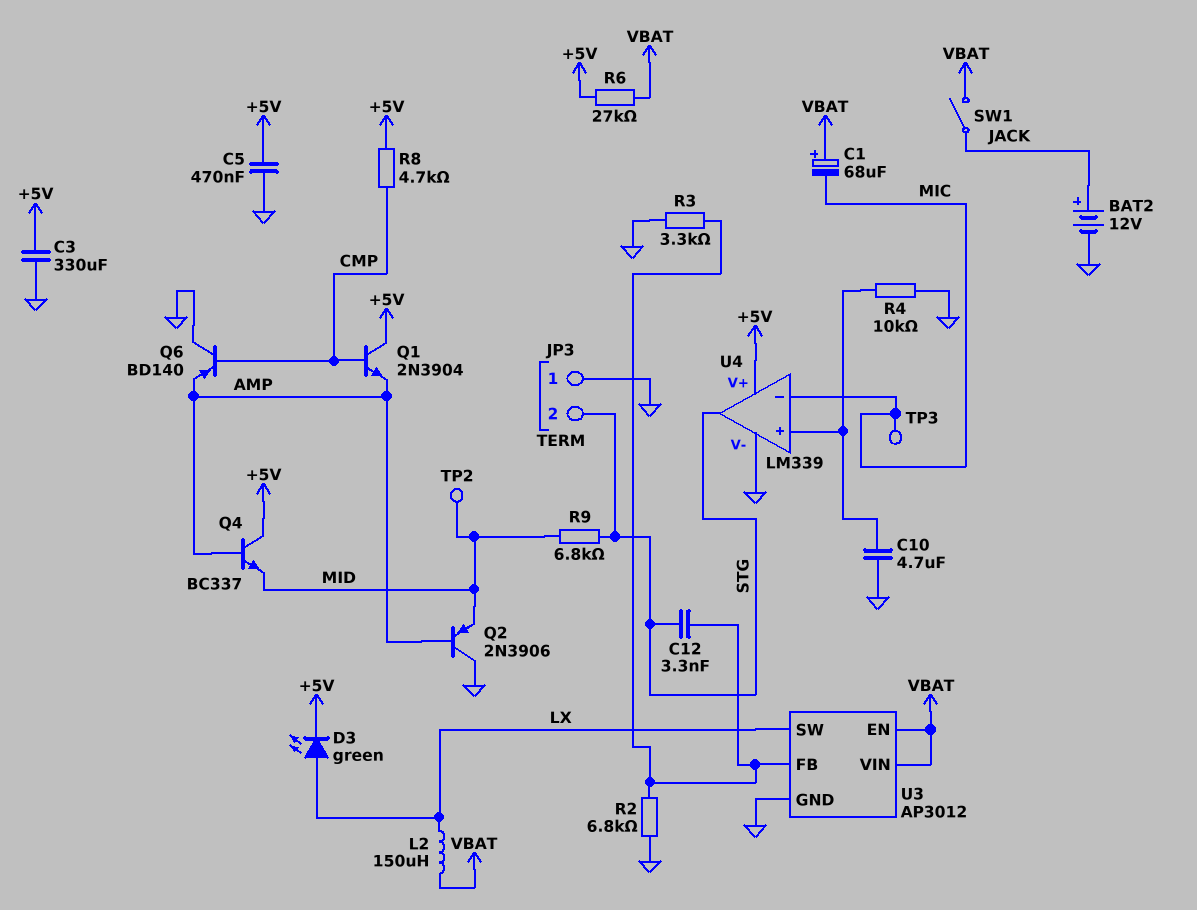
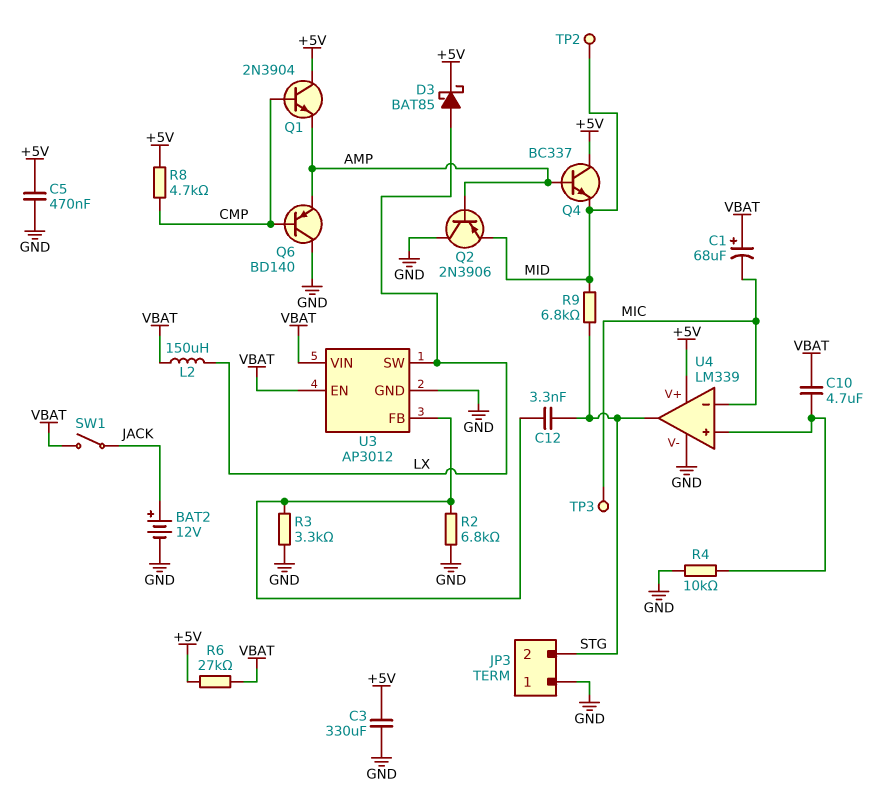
C10: 4.7uF (GND, U4/in+) -> 4.7uF (U4/in+, VBAT)
D3: LED green (A LX, K +5V) -> schottky BAT85 (A LX, K +5V)

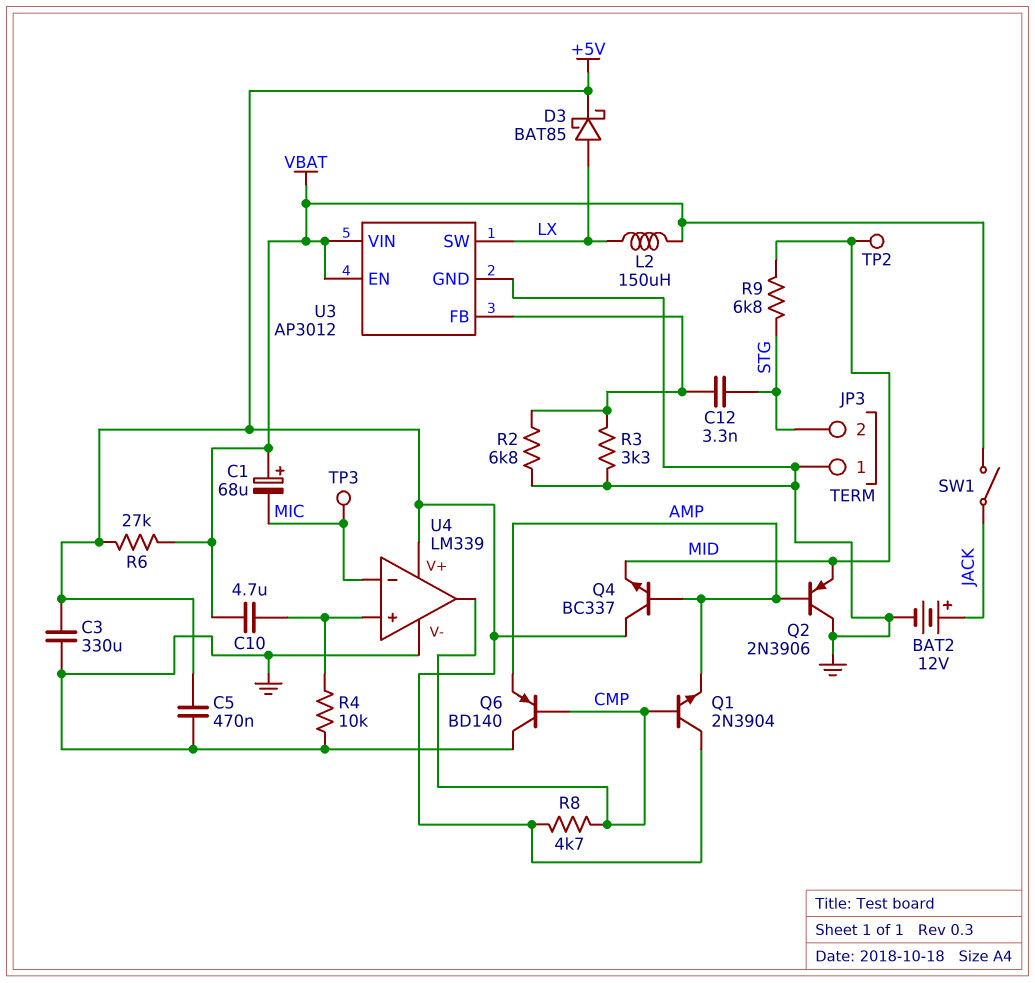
U4 pin out: STG -> CMP

